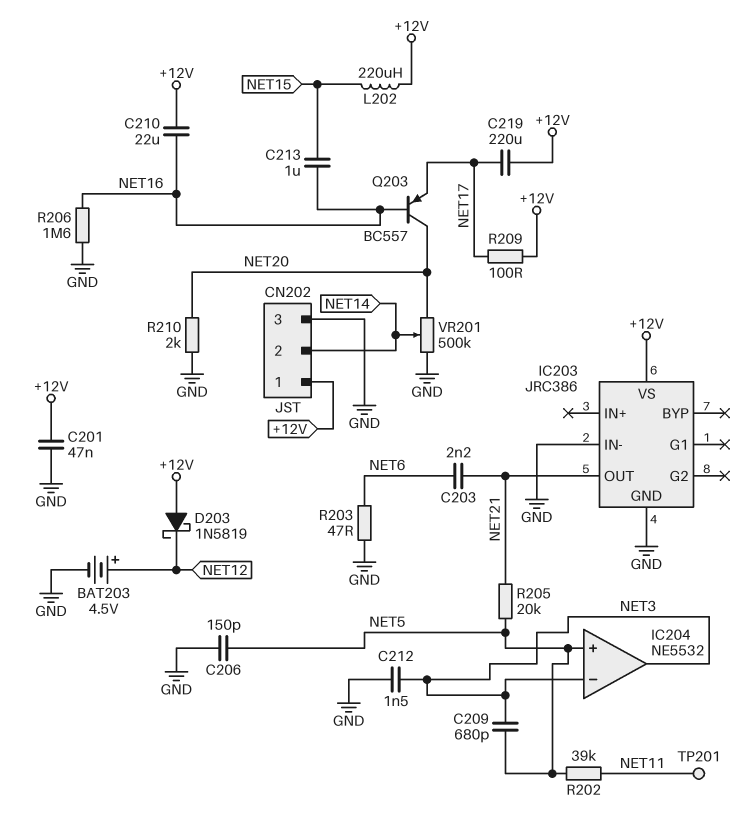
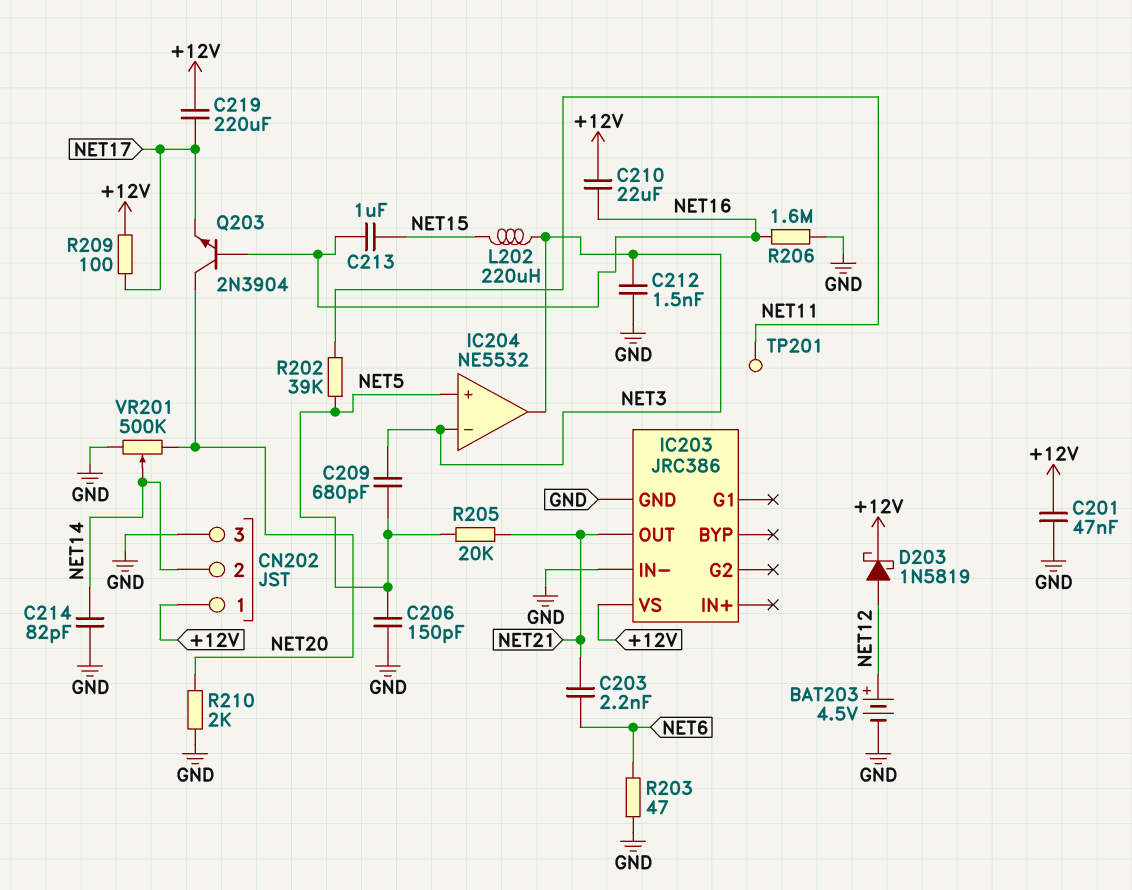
C214: none -> 82pF (GND, NET14)
D203: schottky 1N5819 (A +12V, K NET12) -> schottky 1N5819 (A NET12, K +12V)
L202: 220uH (+12V, NET15) -> 220uH (NET3, NET15)
Q203: PNP BC557 (B NET16, C NET20, E NET17) -> NPN 2N3904 (B NET16, C NET20, E NET17)

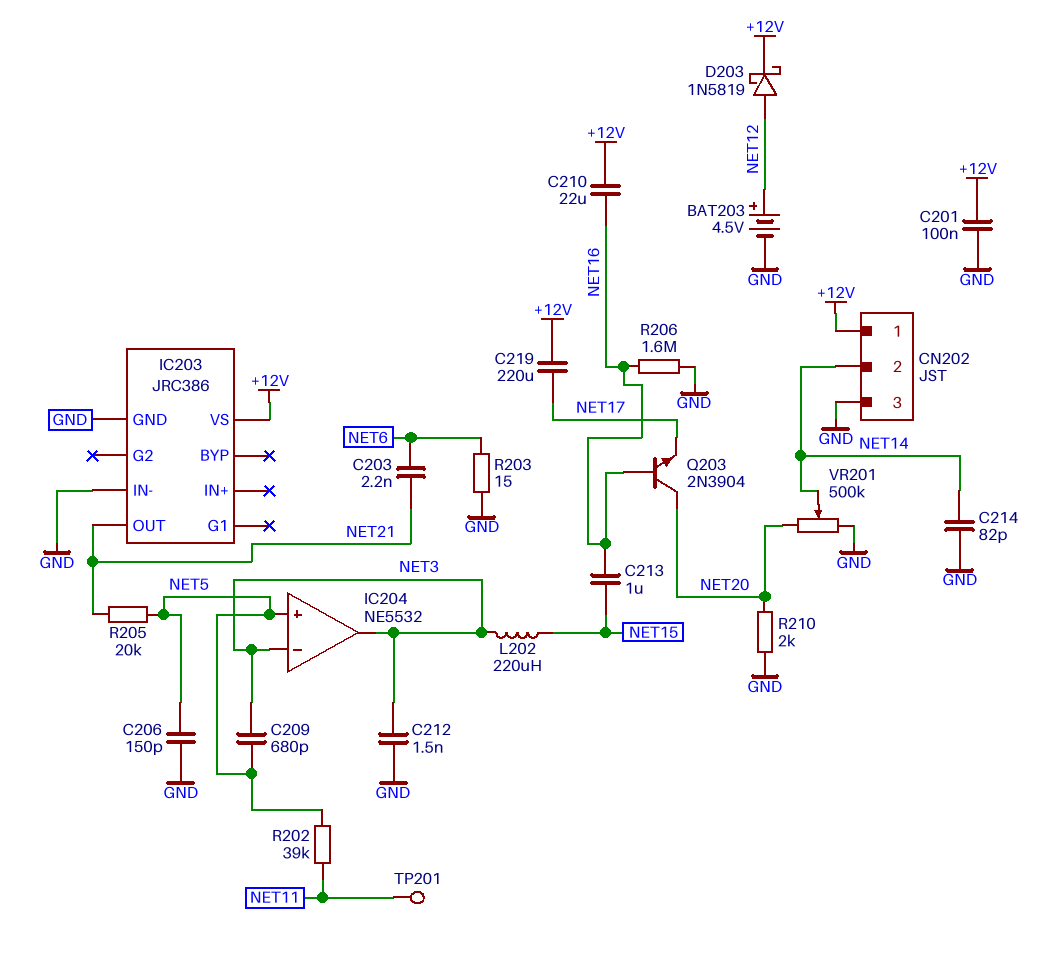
C201: 47nF (+12V, GND) -> 100nF (+12V, GND)
R203: 47 (GND, NET6) -> 15 (GND, NET6)
R209: 100 (+12V, NET17) -> none

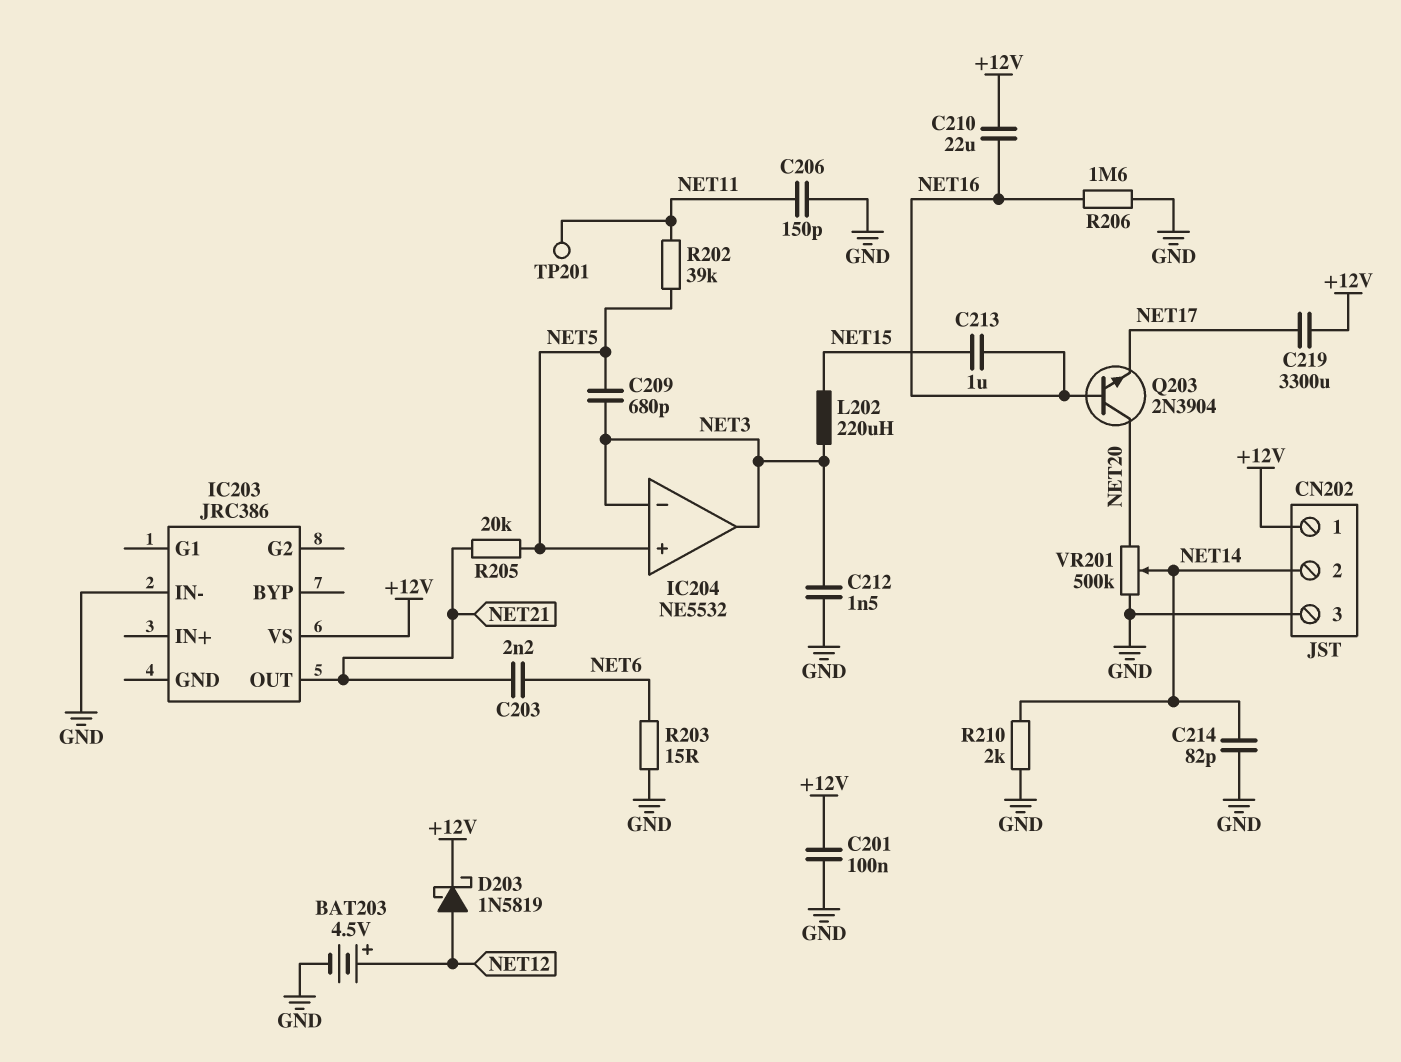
C206: 150pF (GND, NET5) -> 150pF (GND, NET11)
C219: 220uF (+12V, NET17) -> 3300uF (+12V, NET17)
IC203 pin GND: GND -> none
R210: 2k (GND, NET20) -> 2k (GND, NET14)

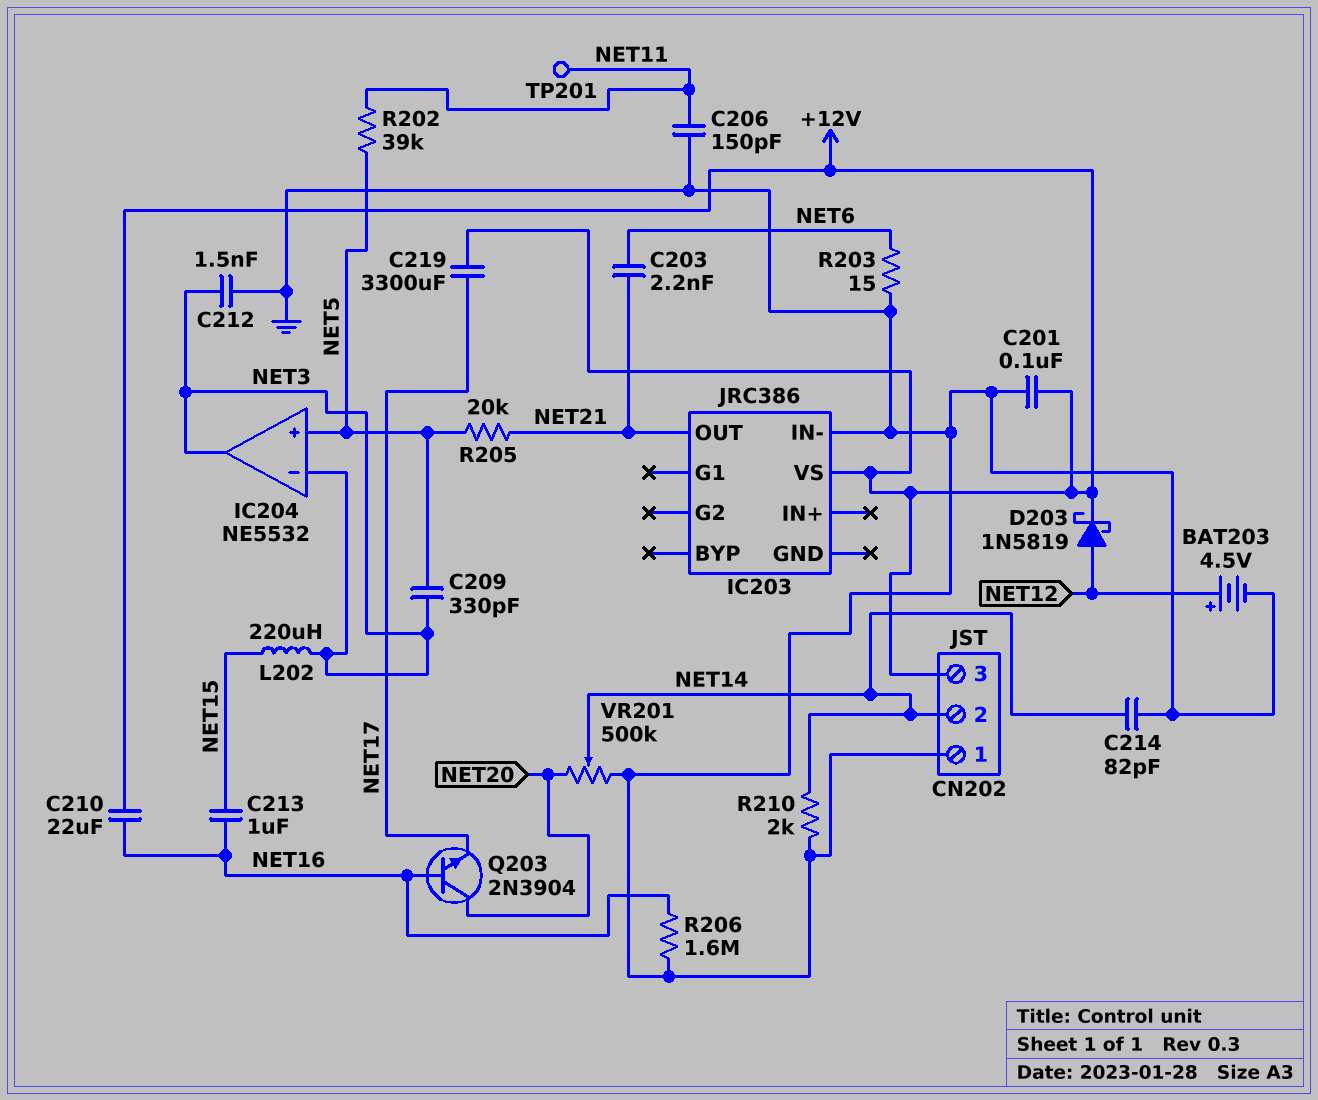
C209: 680pF (NET3, NET5) -> 330pF (NET3, NET5)
CN202 pin 1: +12V -> GND
CN202 pin 3: GND -> +12V

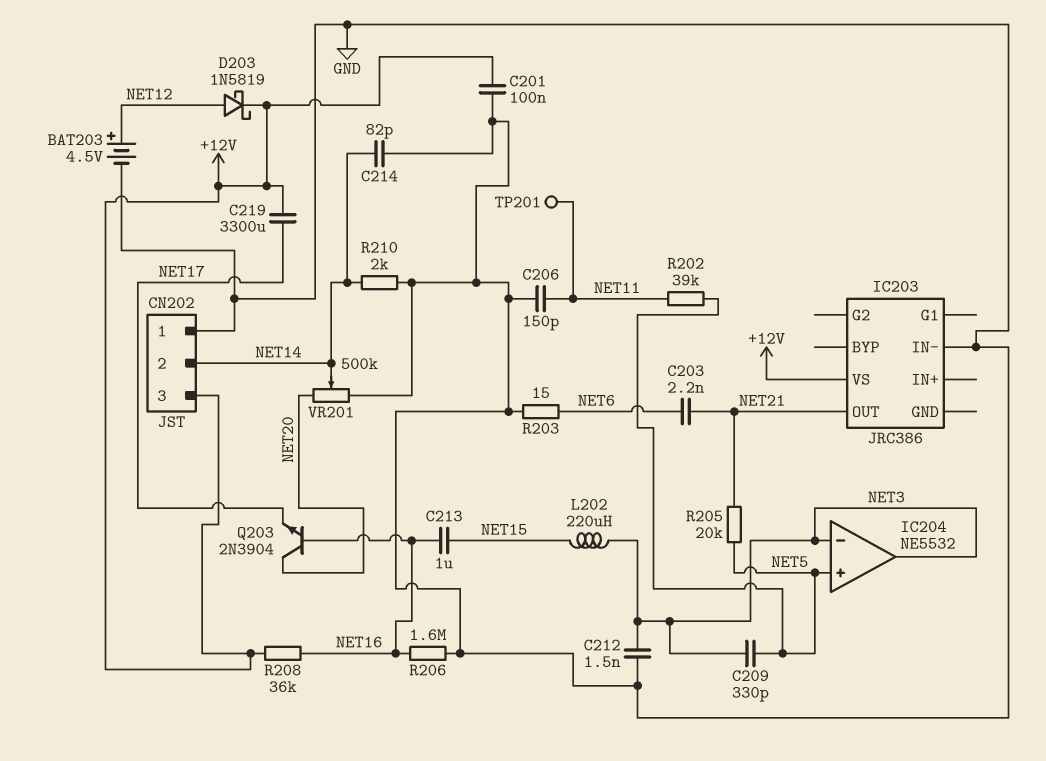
C210: 22uF (+12V, NET16) -> none
R208: none -> 36k (+12V, NET16)

